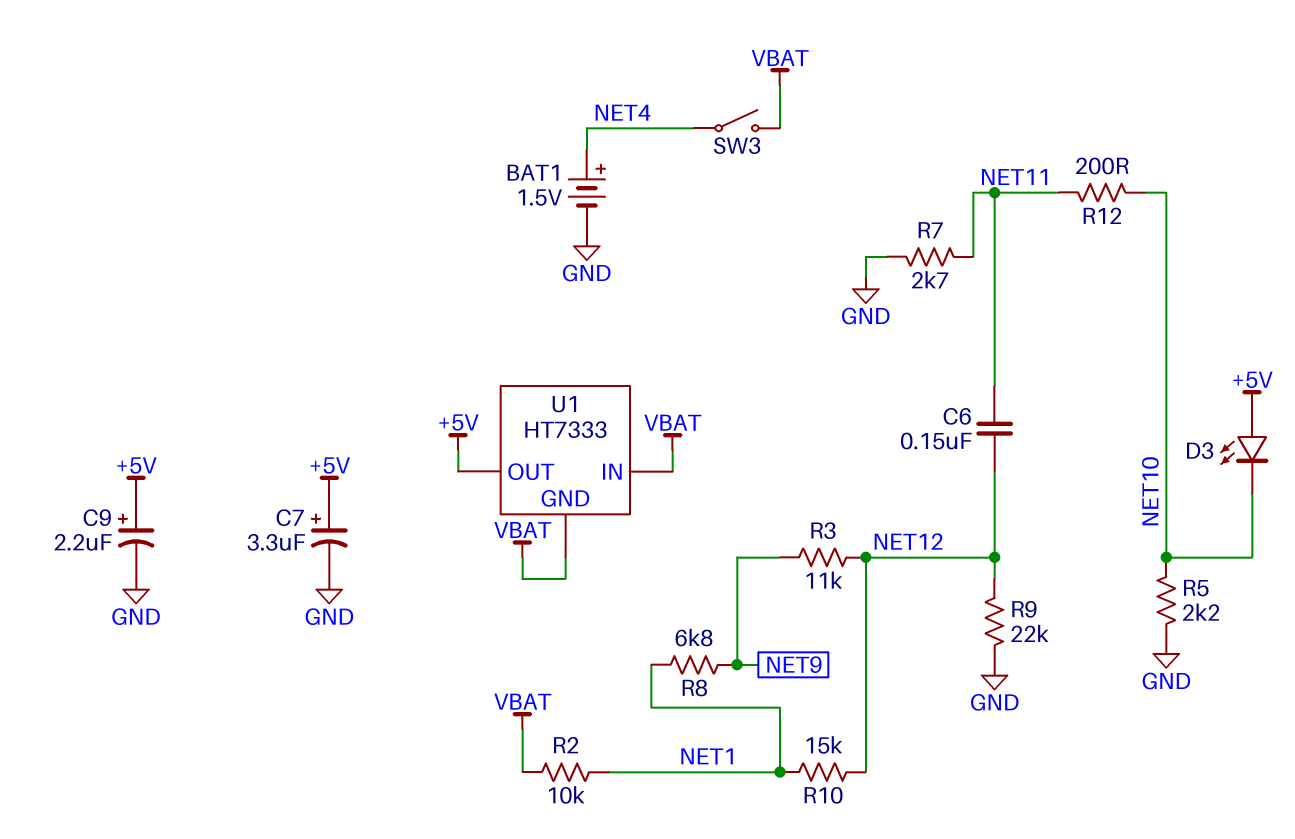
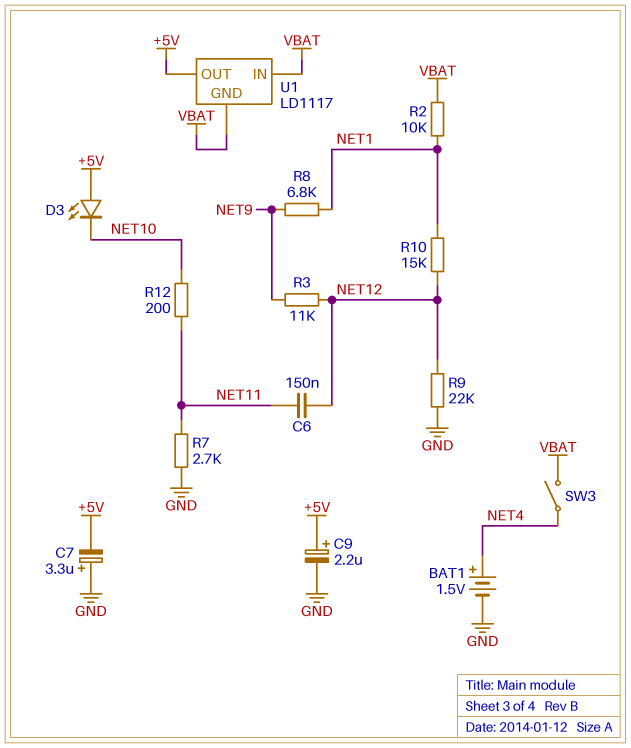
C7: 3.3uF (plus +5V, minus GND) -> 3.3uF (plus GND, minus +5V)
R5: 2.2k (GND, NET10) -> none
U1: HT7333 -> LD1117

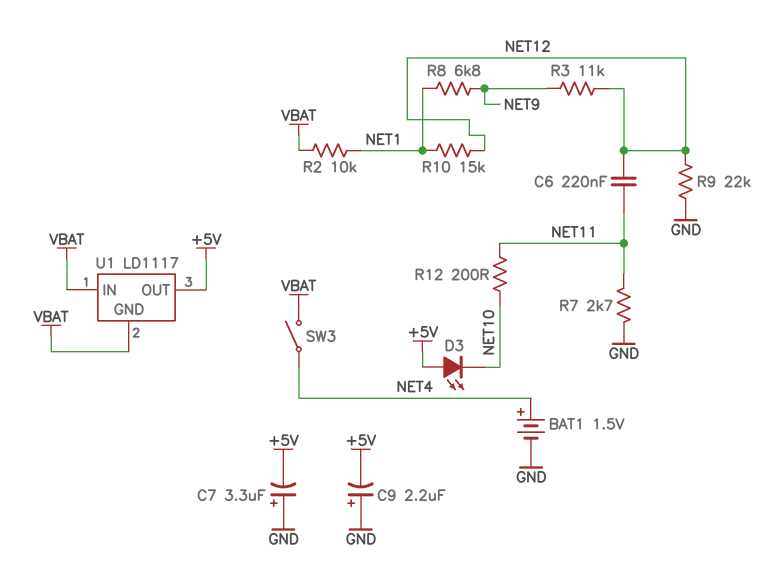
C6: 150nF (NET11, NET12) -> 220nF (NET11, NET12)
C9: 2.2uF (plus +5V, minus GND) -> 2.2uF (plus GND, minus +5V)

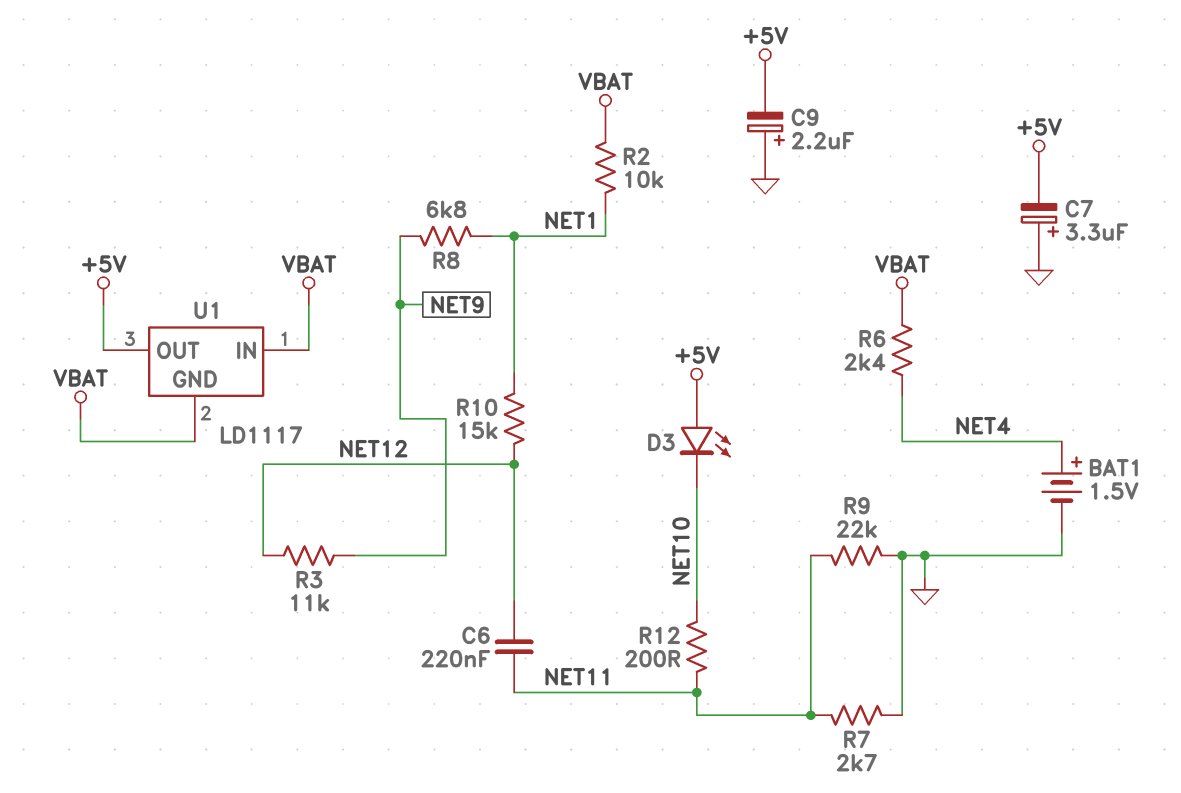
R6: none -> 2.4k (NET4, VBAT)
R9: 22k (GND, NET12) -> 22k (GND, NET11)
SW3: switch (NET4, VBAT) -> none

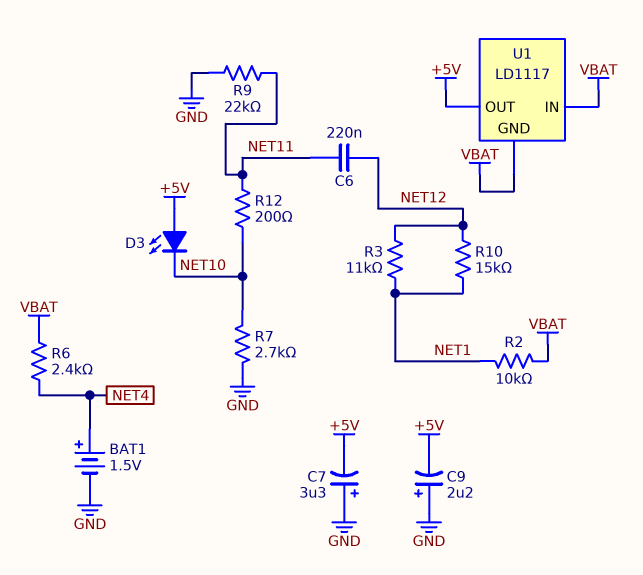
R3: 11k (NET9, NET12) -> 11k (NET1, NET12)
R7: 2.7k (GND, NET11) -> 2.7k (GND, NET10)
R8: 6.8k (NET1, NET9) -> none

